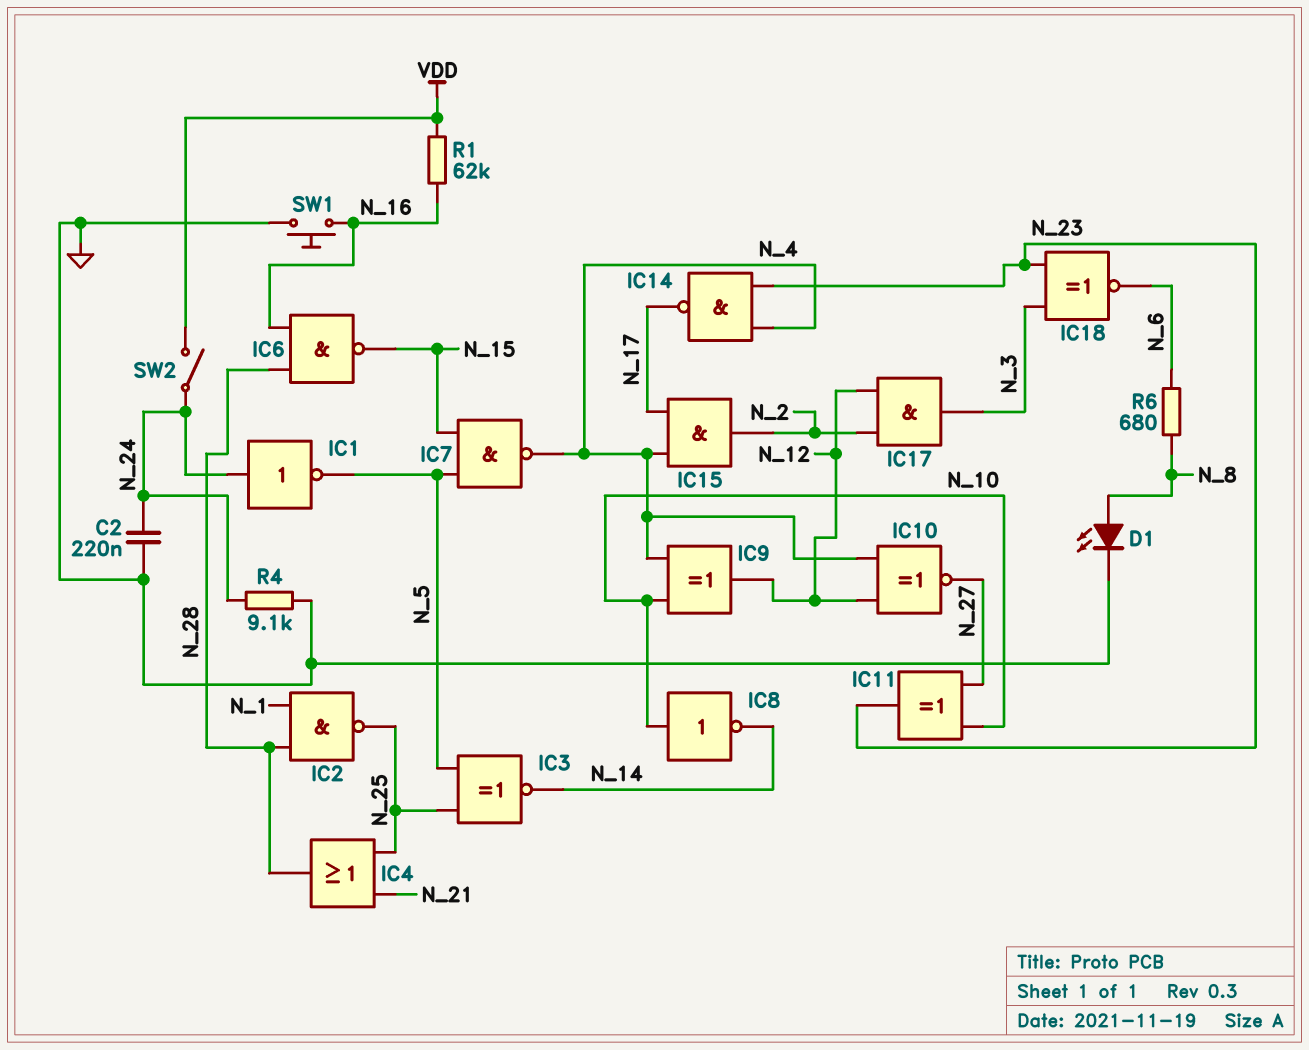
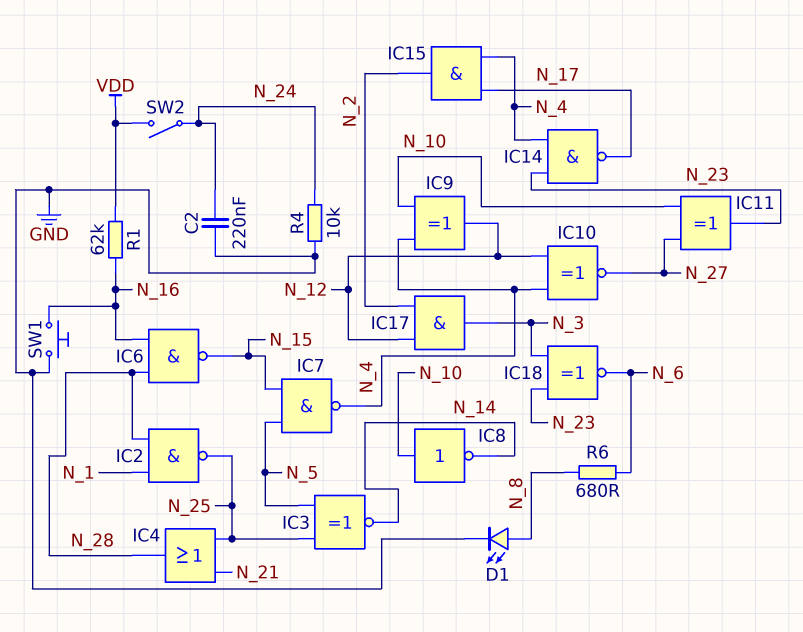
IC1: NOT (in N_24, out N_5) -> none
R4: 9.1k (GND, N_24) -> 10k (GND, N_24)

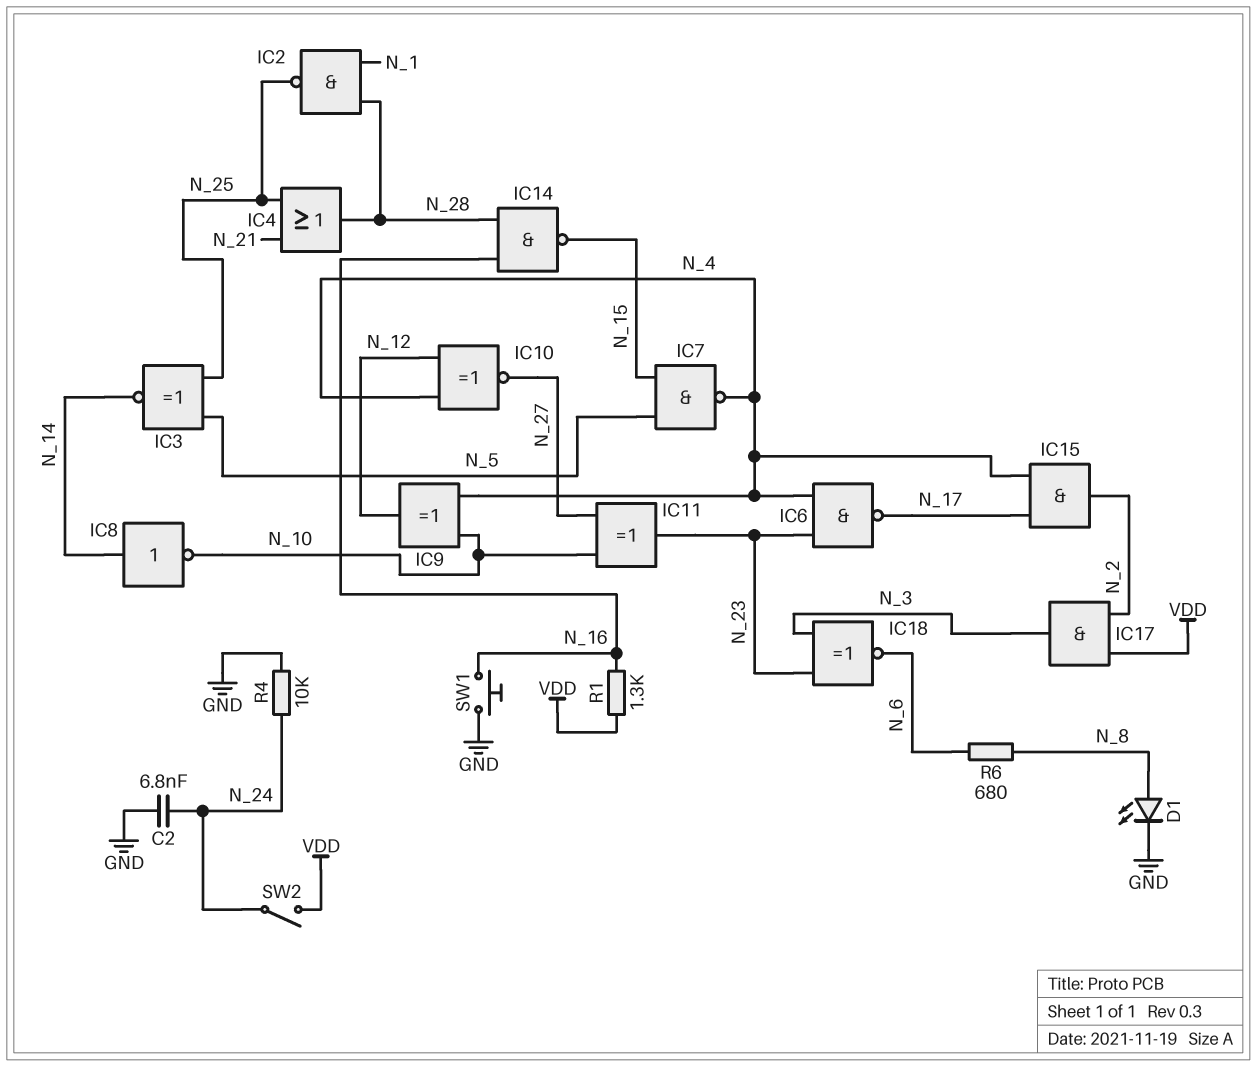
C2: 220nF (GND, N_24) -> 6.8nF (GND, N_24)
IC6: NAND (in N_16, in N_28, out N_15) -> NAND (in N_4, in N_23, out N_17)
IC8: NOT (in N_10, out N_14) -> NOT (in N_14, out N_10)
IC14: NAND (in N_4, in N_23, out N_17) -> NAND (in N_16, in N_28, out N_15)
IC17: AND (in N_2, in N_12, out N_3) -> AND (in N_2, in VDD, out N_3)
R1: 62k (N_16, VDD) -> 1.3k (N_16, VDD)

